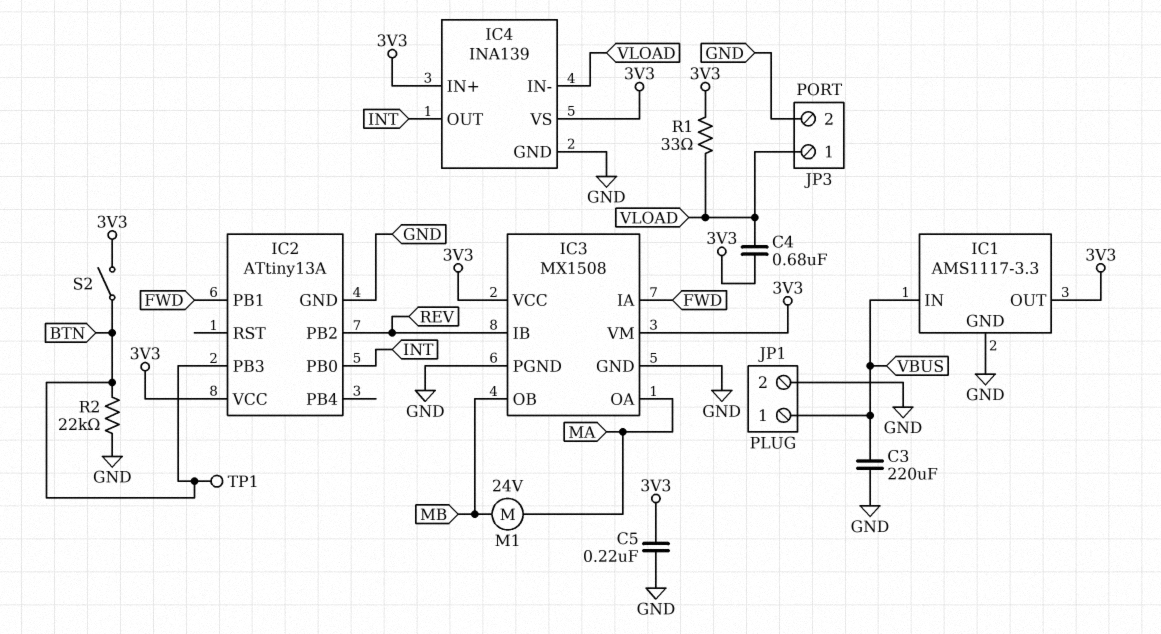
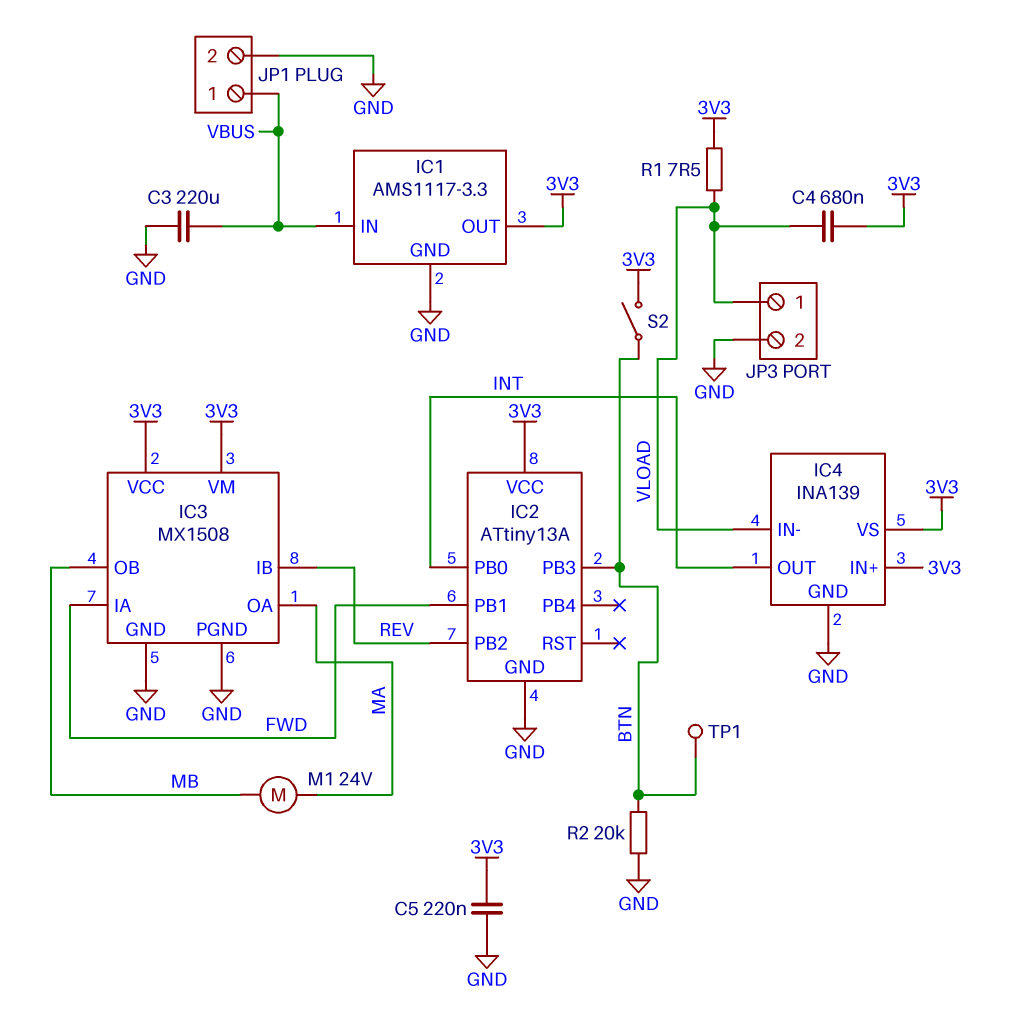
R1: 33 (3V3, VLOAD) -> 7.5 (3V3, VLOAD)
R2: 22k (BTN, GND) -> 20k (BTN, GND)

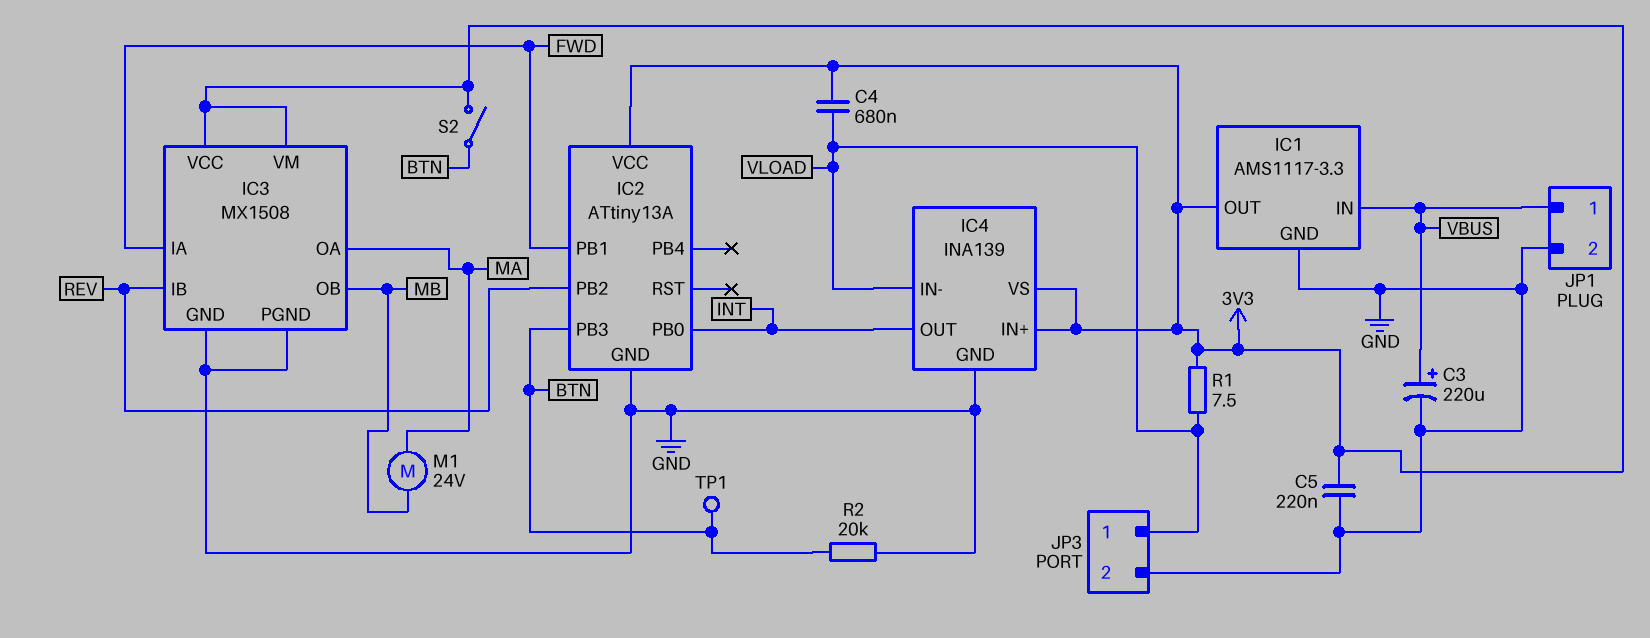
C3: 220uF (GND, VBUS) -> 220uF (plus VBUS, minus GND)

